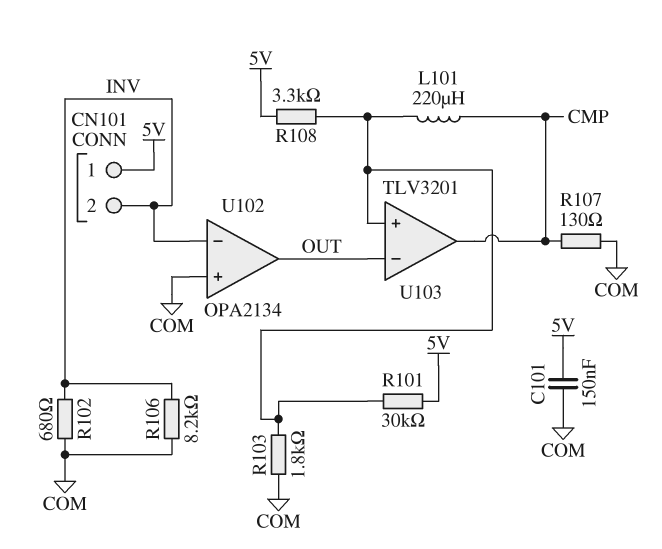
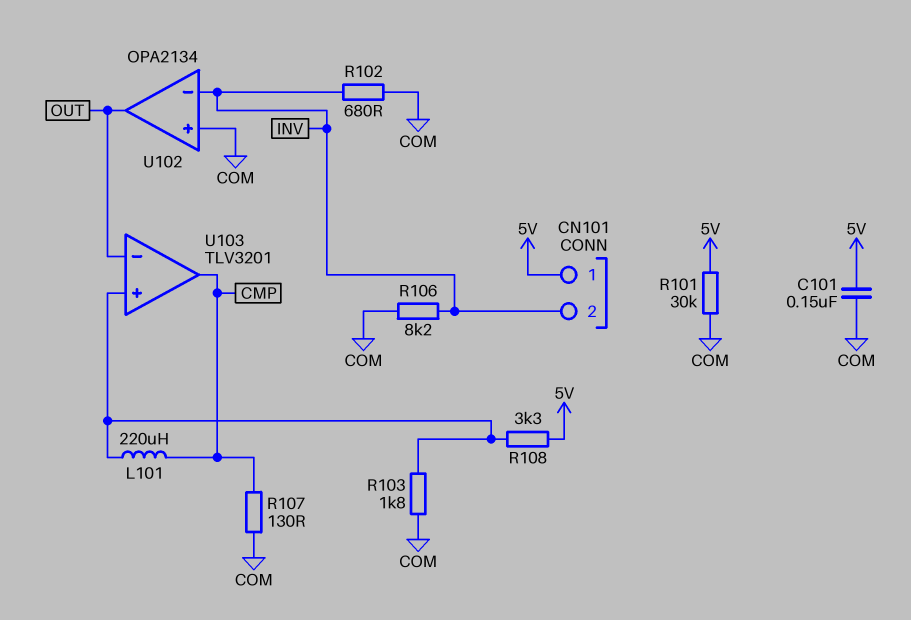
R101: 30k (5V, U103/in+) -> 30k (5V, COM)

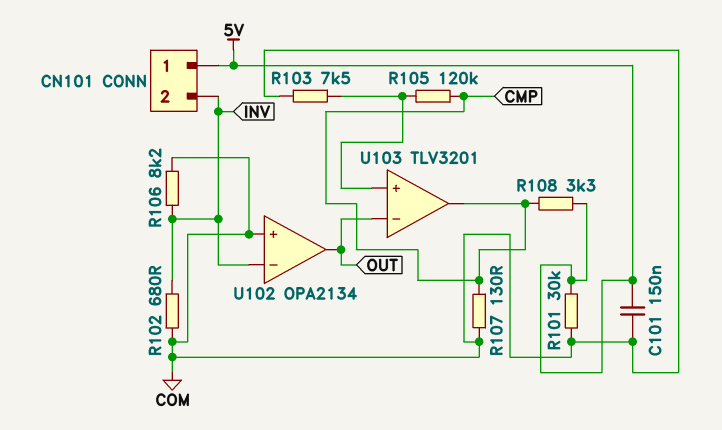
L101: 220uH (CMP, U103/in+) -> none
R103: 1.8k (COM, U103/in+) -> 7.5k (COM, U103/in+)
R105: none -> 120k (CMP, U103/in+)
R108: 3.3k (5V, U103/in+) -> 3.3k (5V, CMP)

